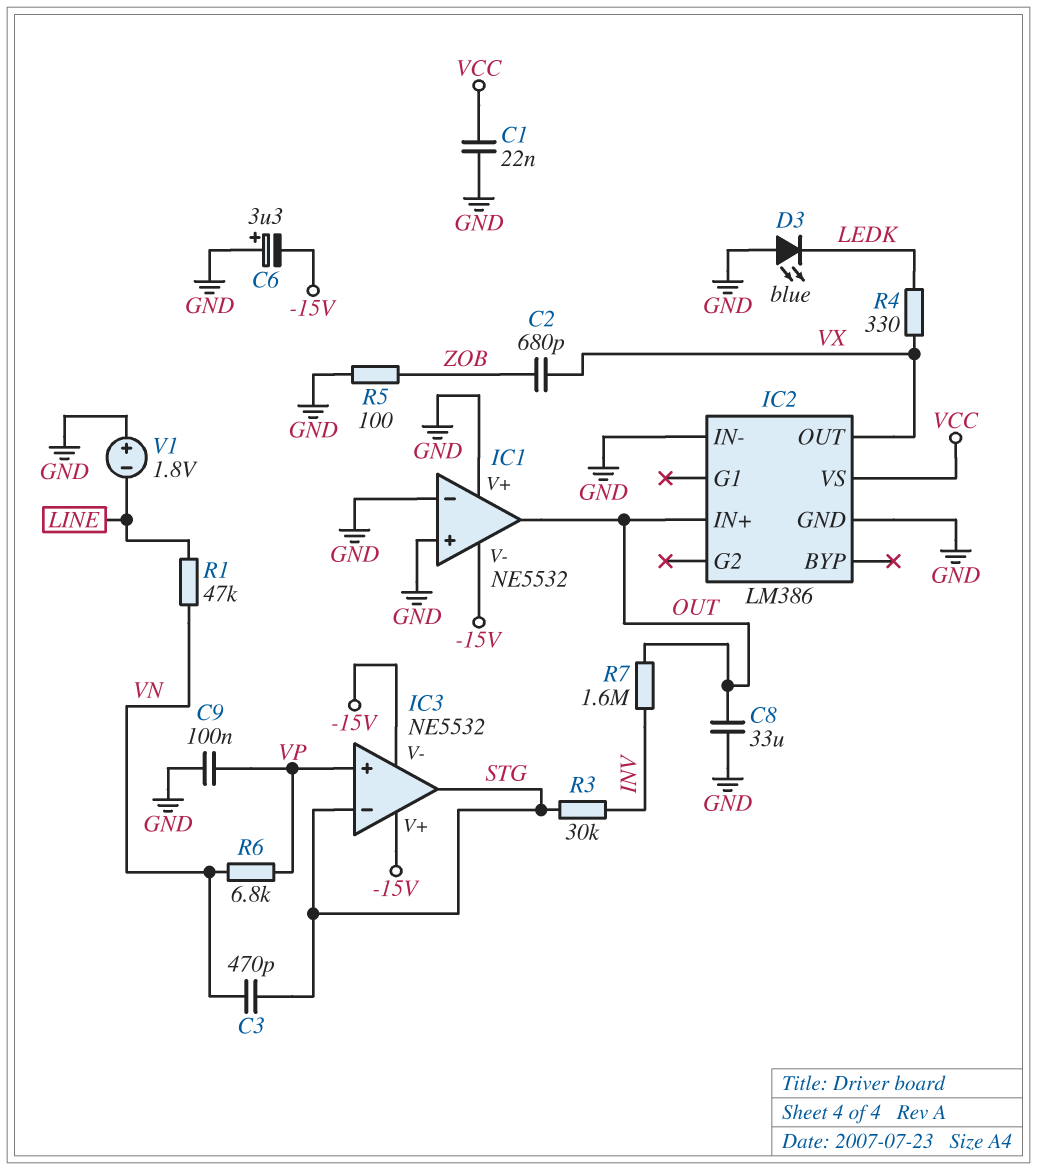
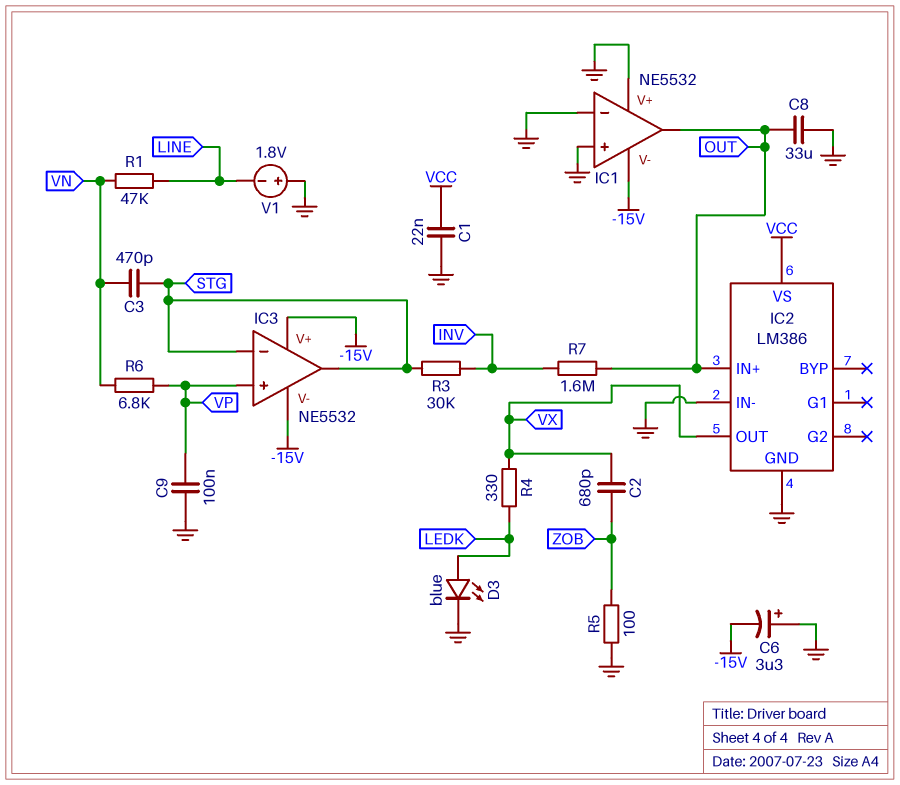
D3: LED blue (A GND, K LEDK) -> LED blue (A LEDK, K GND)

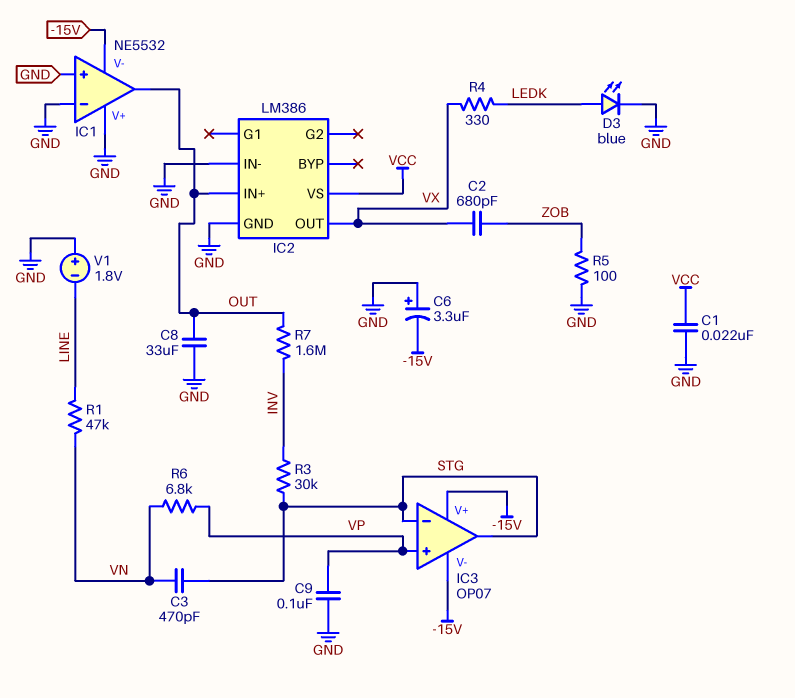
IC3: NE5532 -> OP07

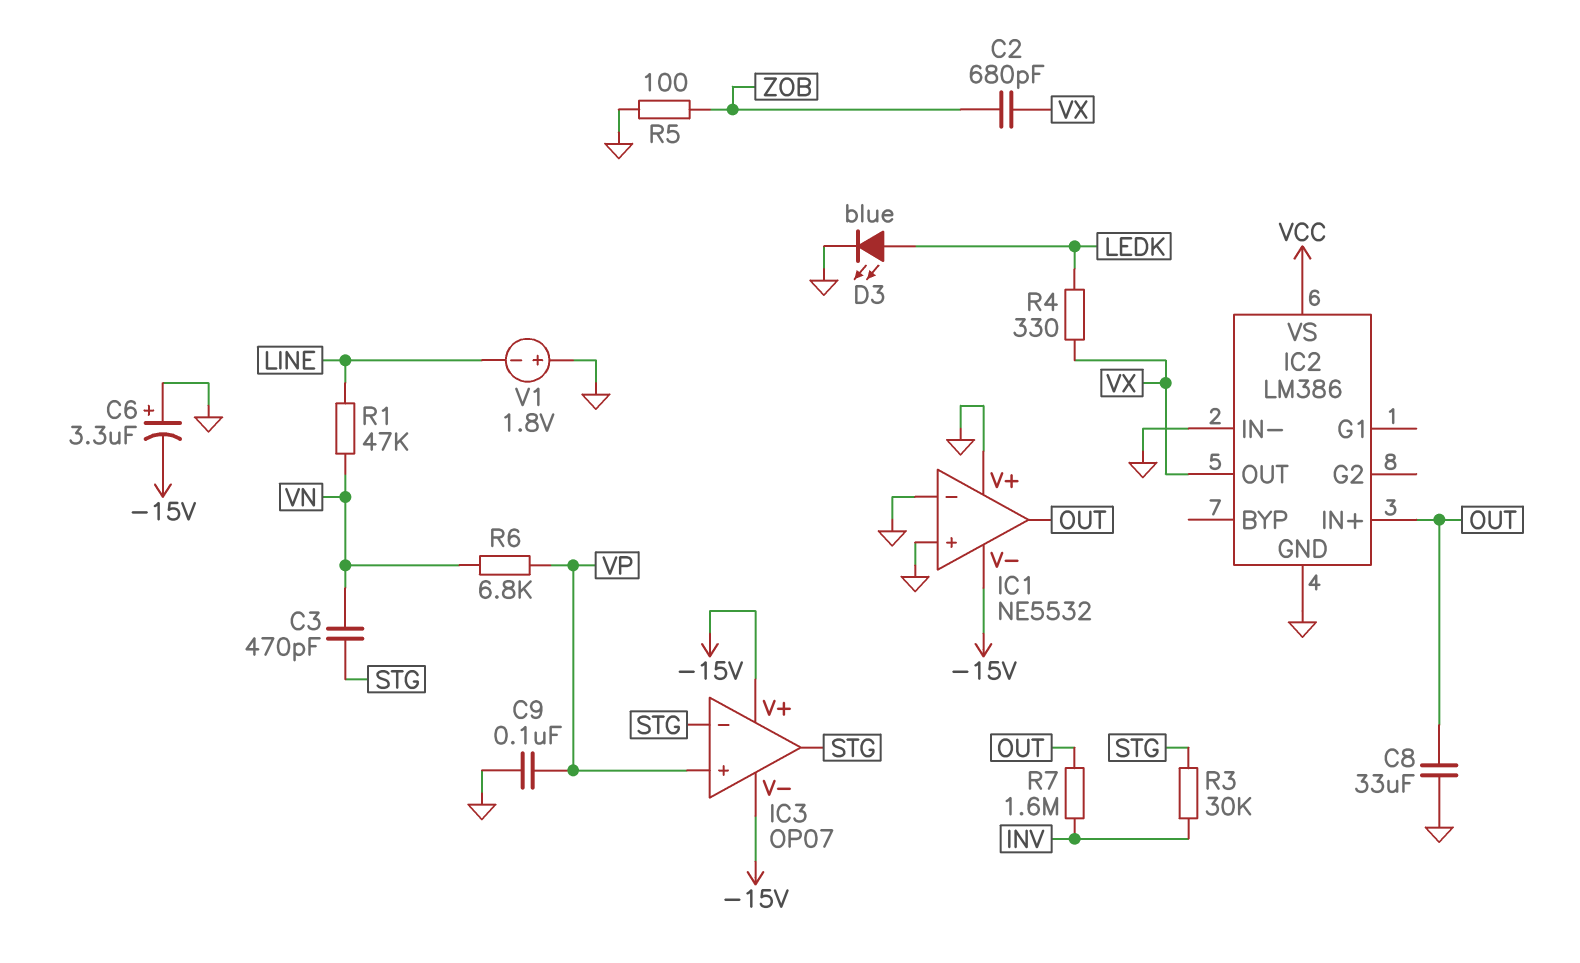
C1: 22nF (GND, VCC) -> none

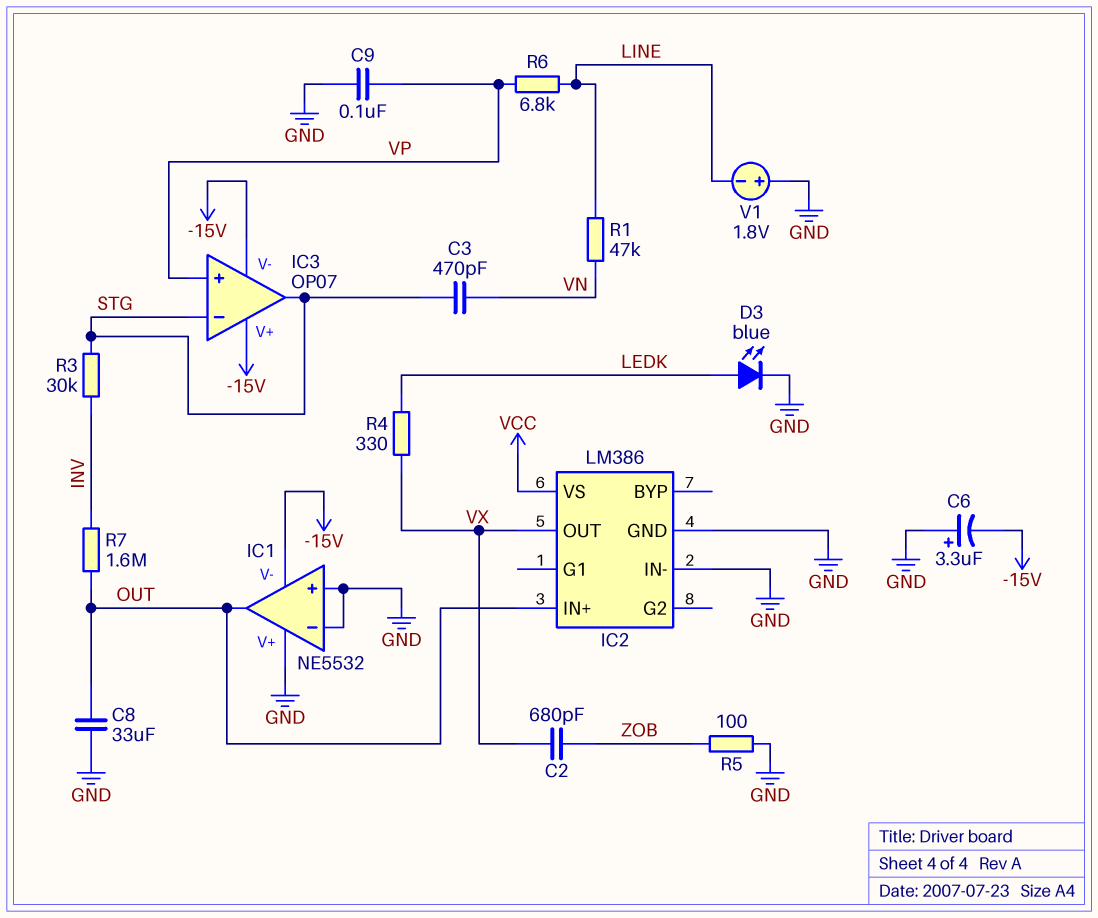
R6: 6.8k (VN, VP) -> 6.8k (LINE, VP)

